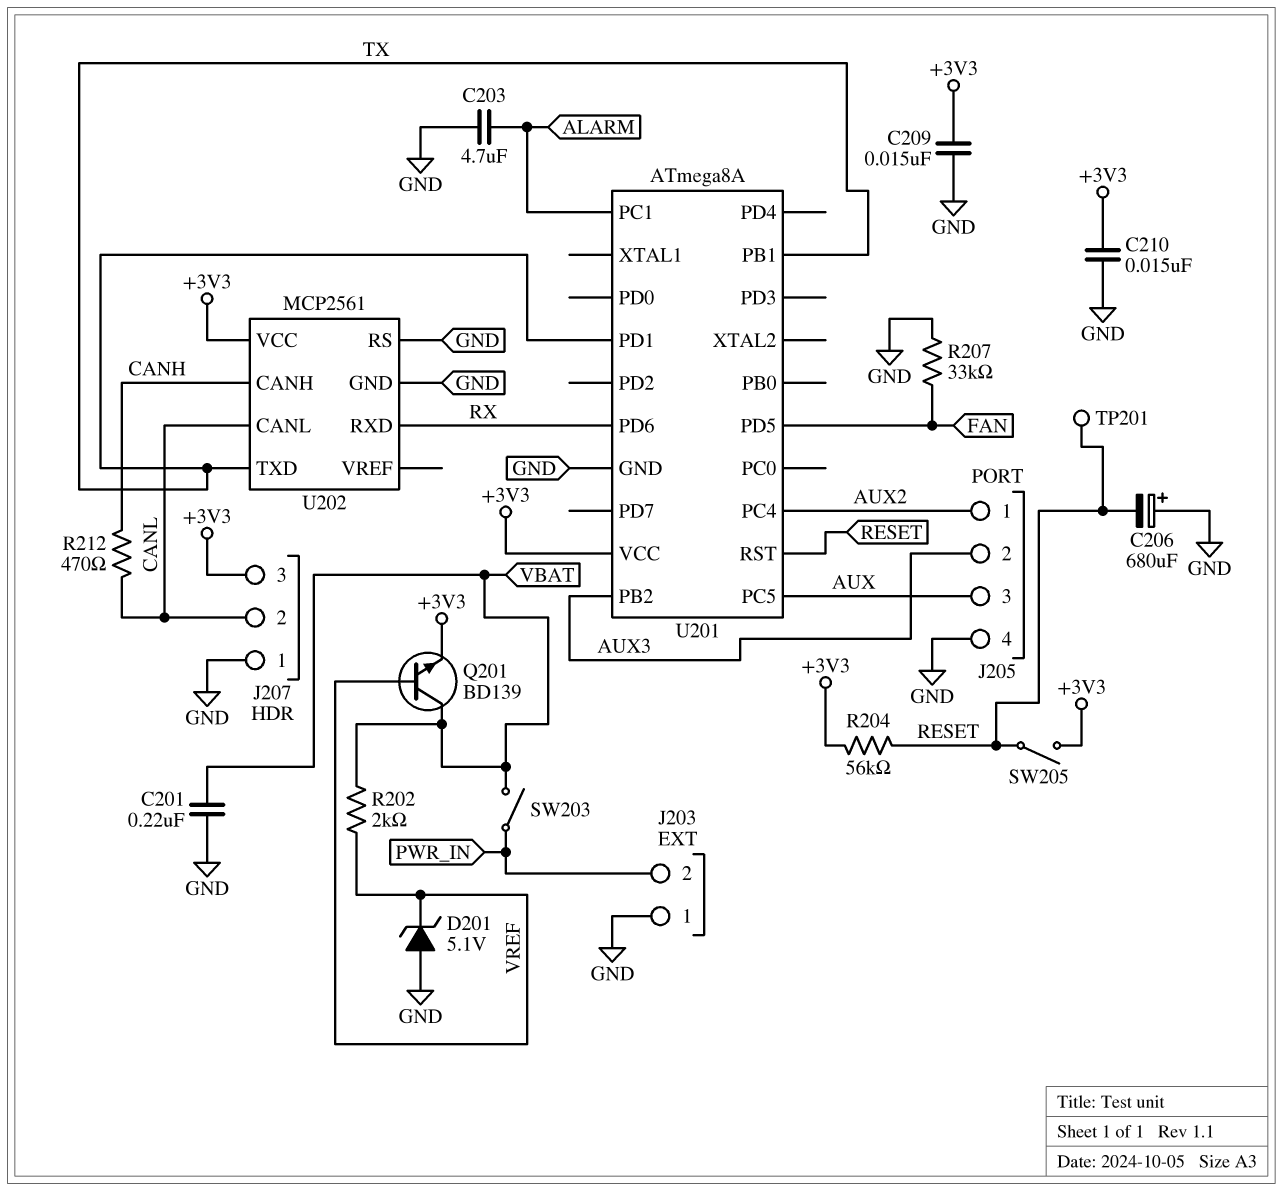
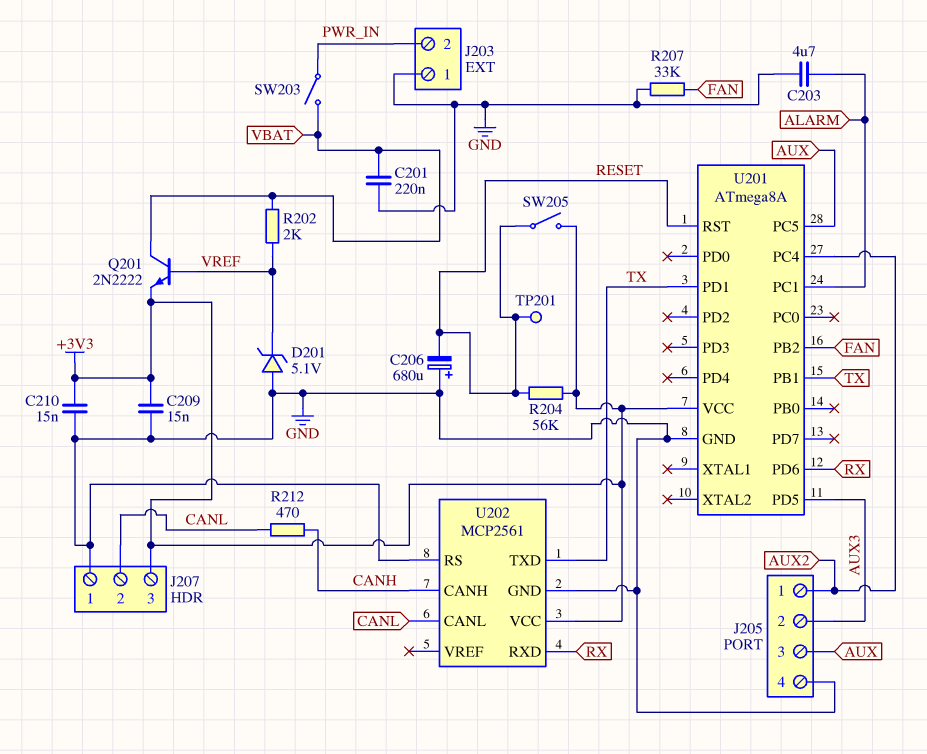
Q201: NPN BD139 (B VREF, C VBAT, E +3V3) -> NPN 2N2222 (B VREF, C VBAT, E +3V3)
U201 pin PB2: AUX3 -> FAN
U201 pin PD5: FAN -> AUX3

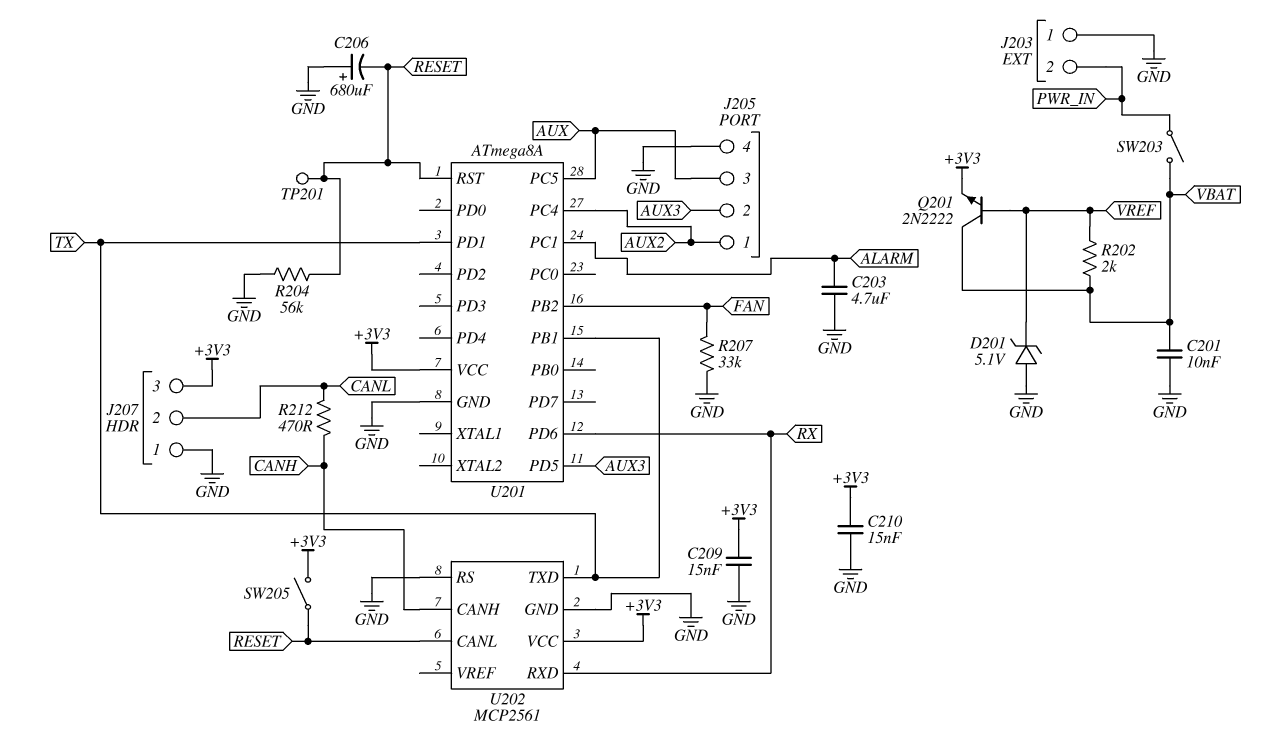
C201: 220nF (GND, VBAT) -> 10nF (GND, VBAT)
R204: 56k (+3V3, RESET) -> 56k (GND, RESET)
U202 pin CANL: CANL -> RESET

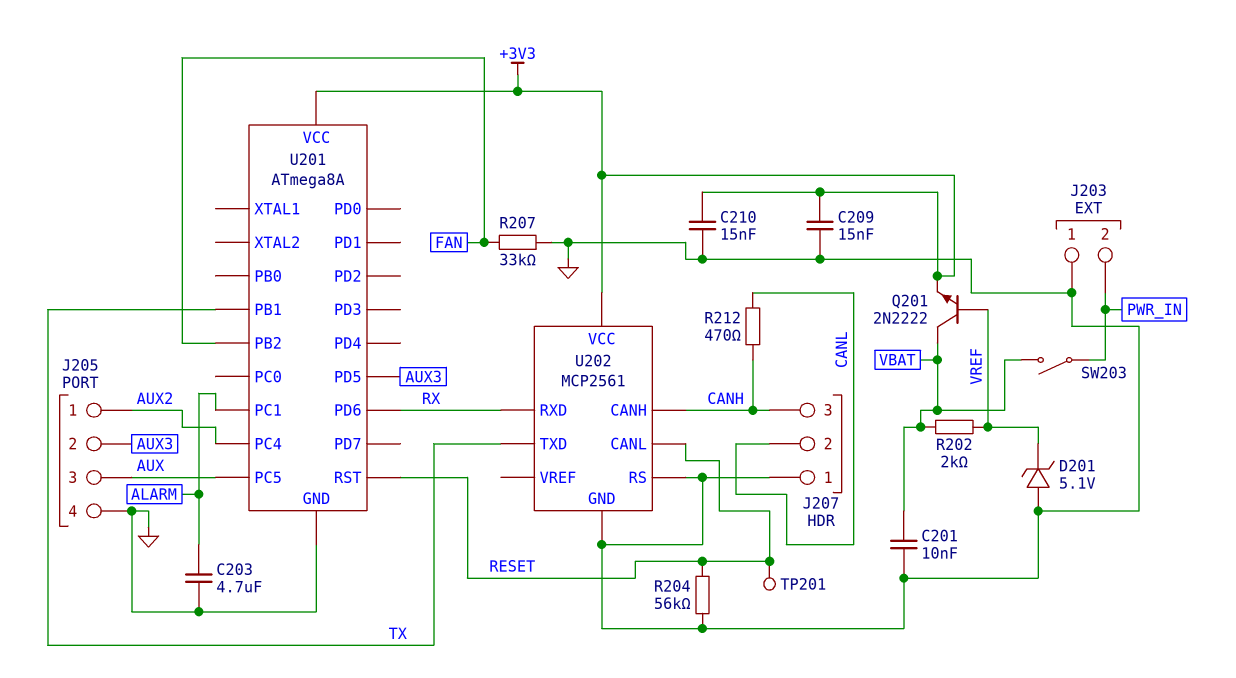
C206: 680uF (plus GND, minus RESET) -> none
J207 pin 3: +3V3 -> CANH
SW205: switch (+3V3, RESET) -> none
U201 pin PD1: TX -> none

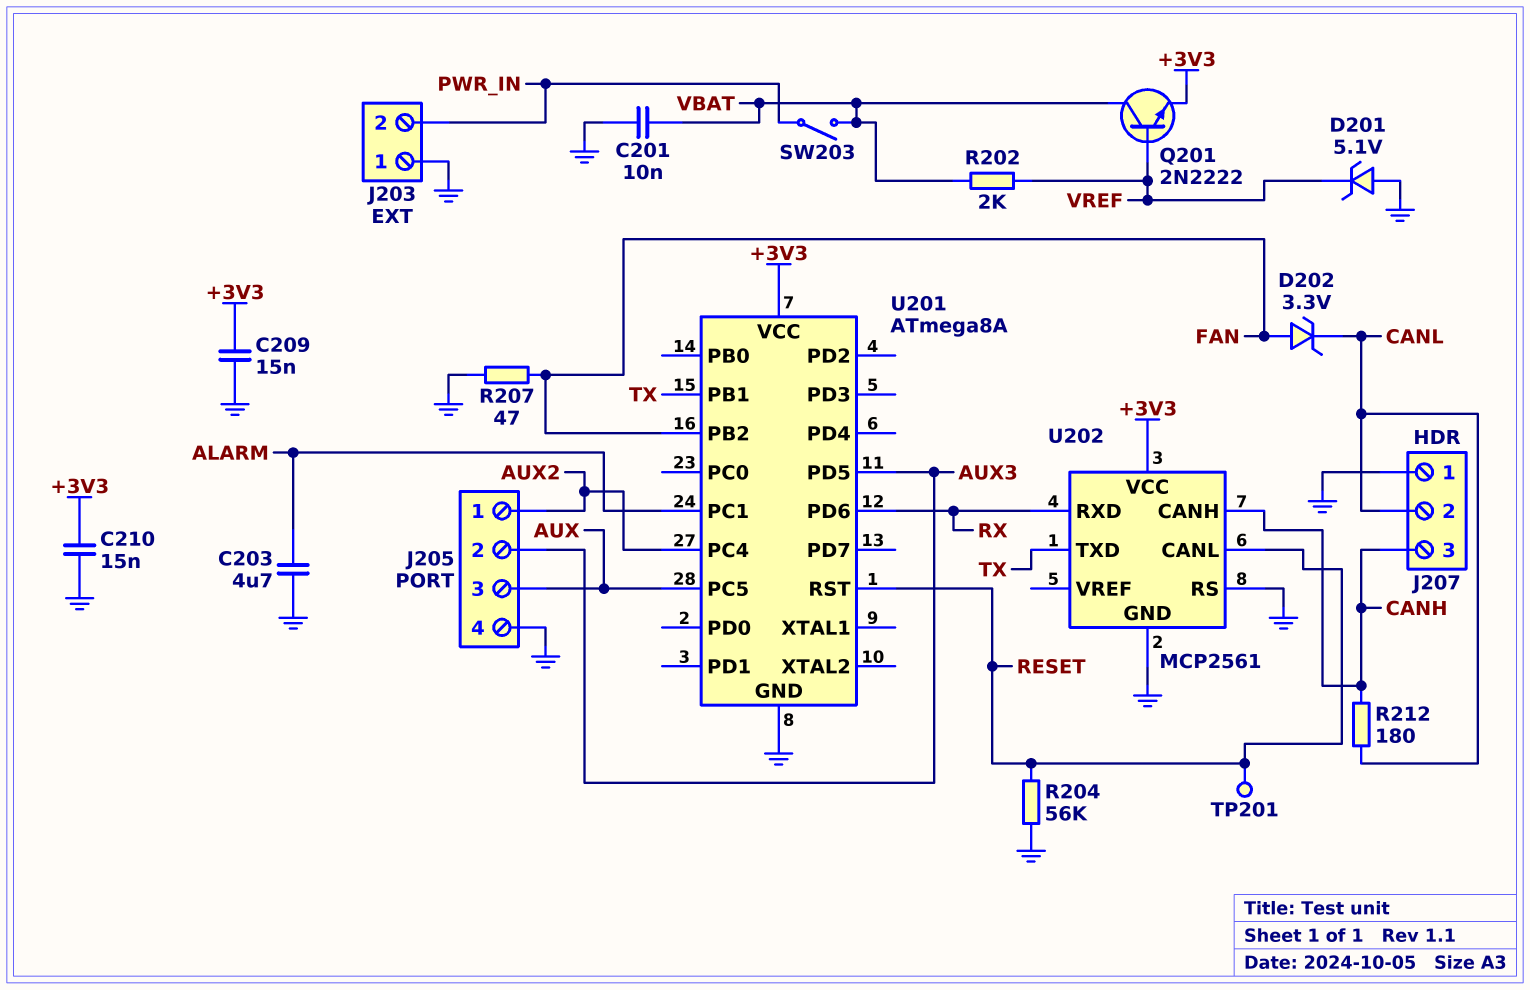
D202: none -> zener 3.3V (A FAN, K CANL)
R207: 33k (FAN, GND) -> 47 (FAN, GND)
R212: 470 (CANH, CANL) -> 180 (CANH, CANL)

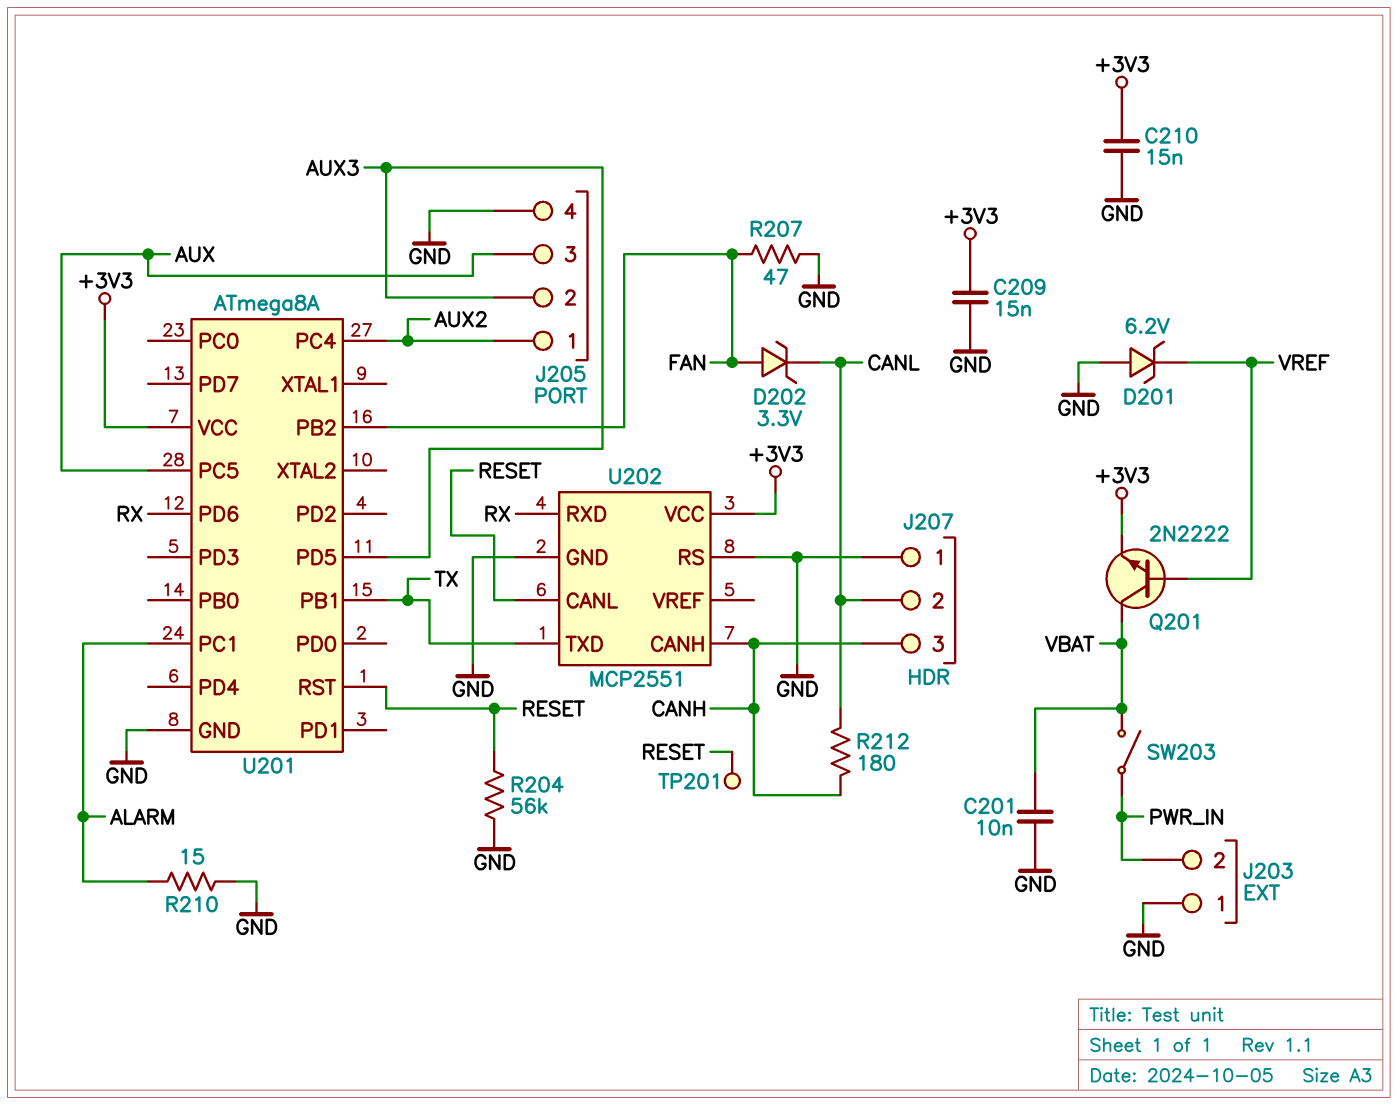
C203: 4.7uF (ALARM, GND) -> none
D201: zener 5.1V (A GND, K VREF) -> zener 6.2V (A GND, K VREF)
R202: 2k (VBAT, VREF) -> none
R210: none -> 15 (ALARM, GND)
U202: MCP2561 -> MCP2551

